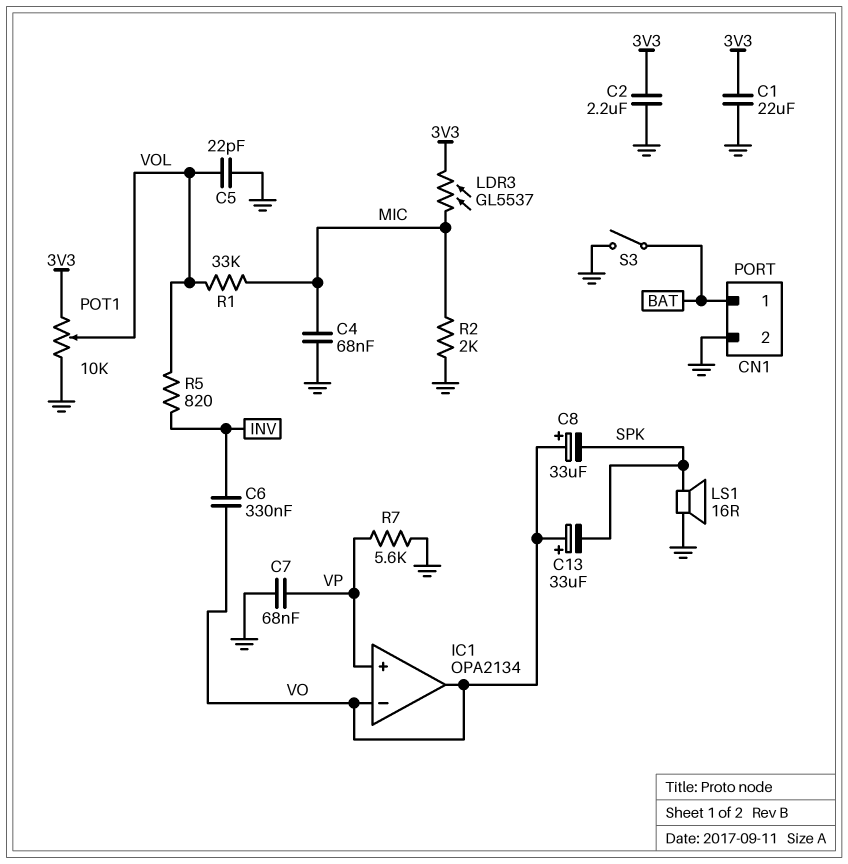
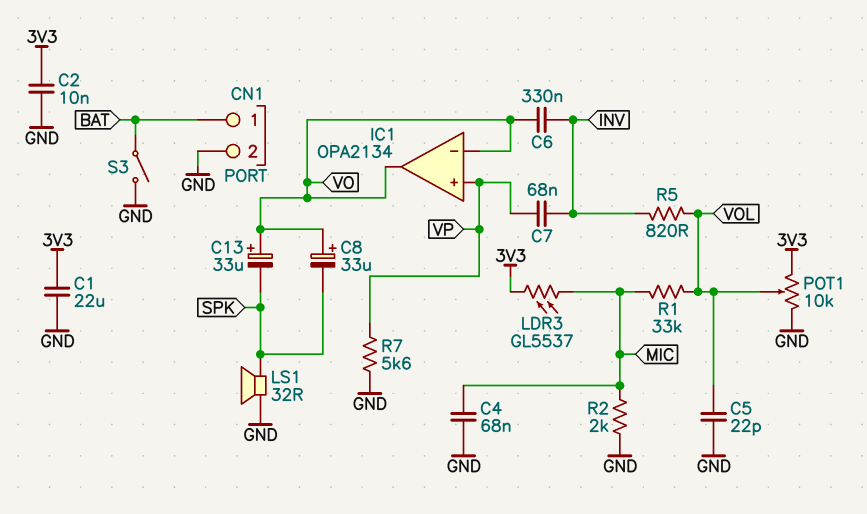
C2: 2.2uF (3V3, GND) -> 10nF (3V3, GND)
C7: 68nF (GND, VP) -> 68nF (INV, VP)
LS1: speaker 16R (GND, SPK) -> speaker 32R (GND, SPK)

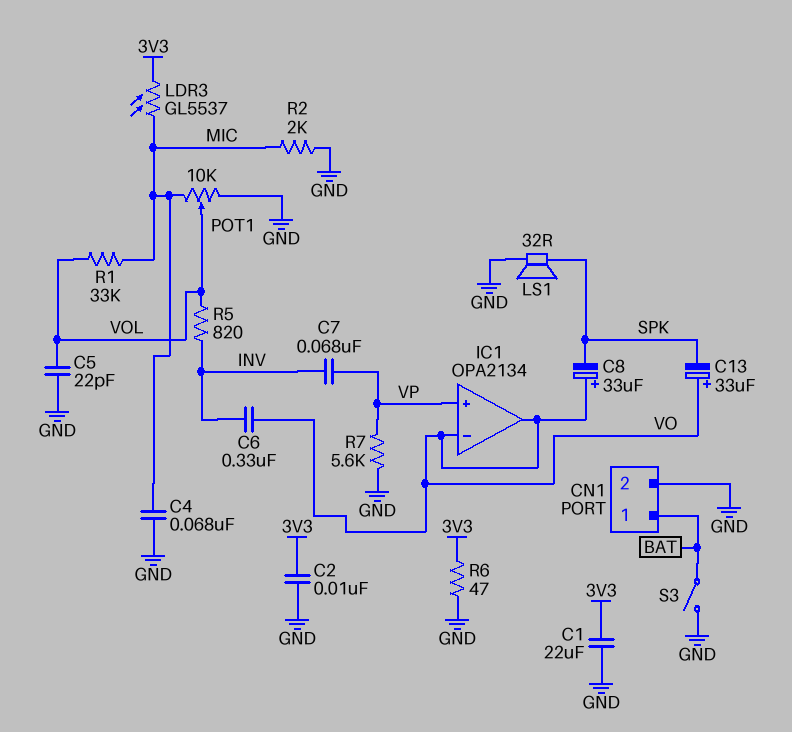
POT1: 10k (3V3, GND, wiper VOL) -> 10k (GND, MIC, wiper VOL)
R6: none -> 47 (3V3, GND)

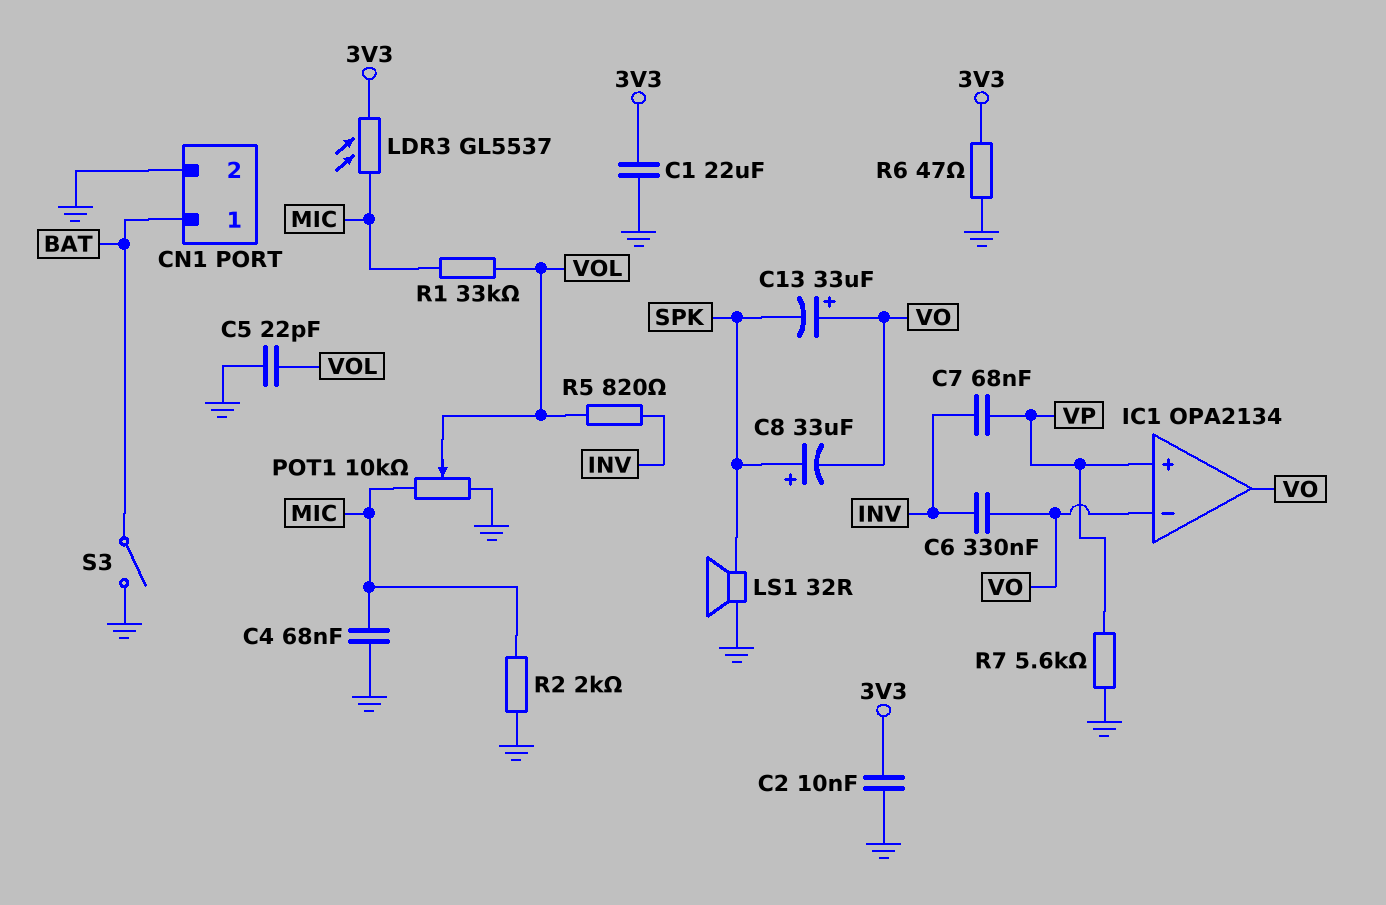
C8: 33uF (plus VO, minus SPK) -> 33uF (plus SPK, minus VO)

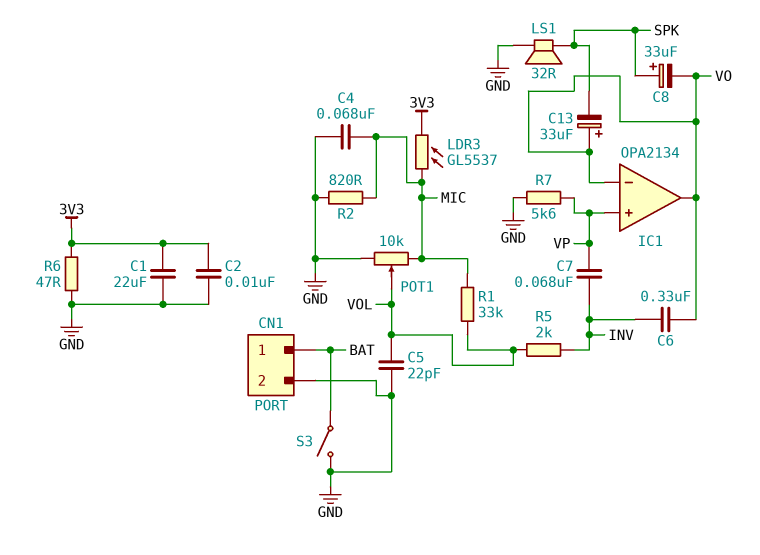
R2: 2k (GND, MIC) -> 820 (GND, MIC)
R5: 820 (INV, VOL) -> 2k (INV, VOL)

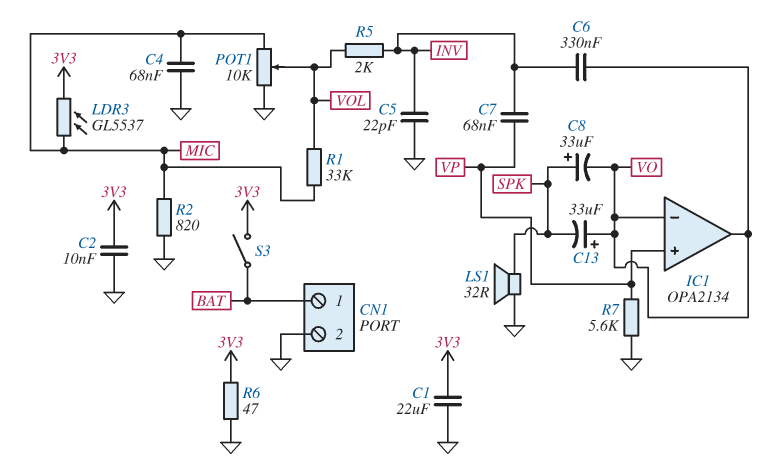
C5: 22pF (GND, VOL) -> 22pF (GND, INV)
S3: switch (BAT, GND) -> switch (3V3, BAT)

